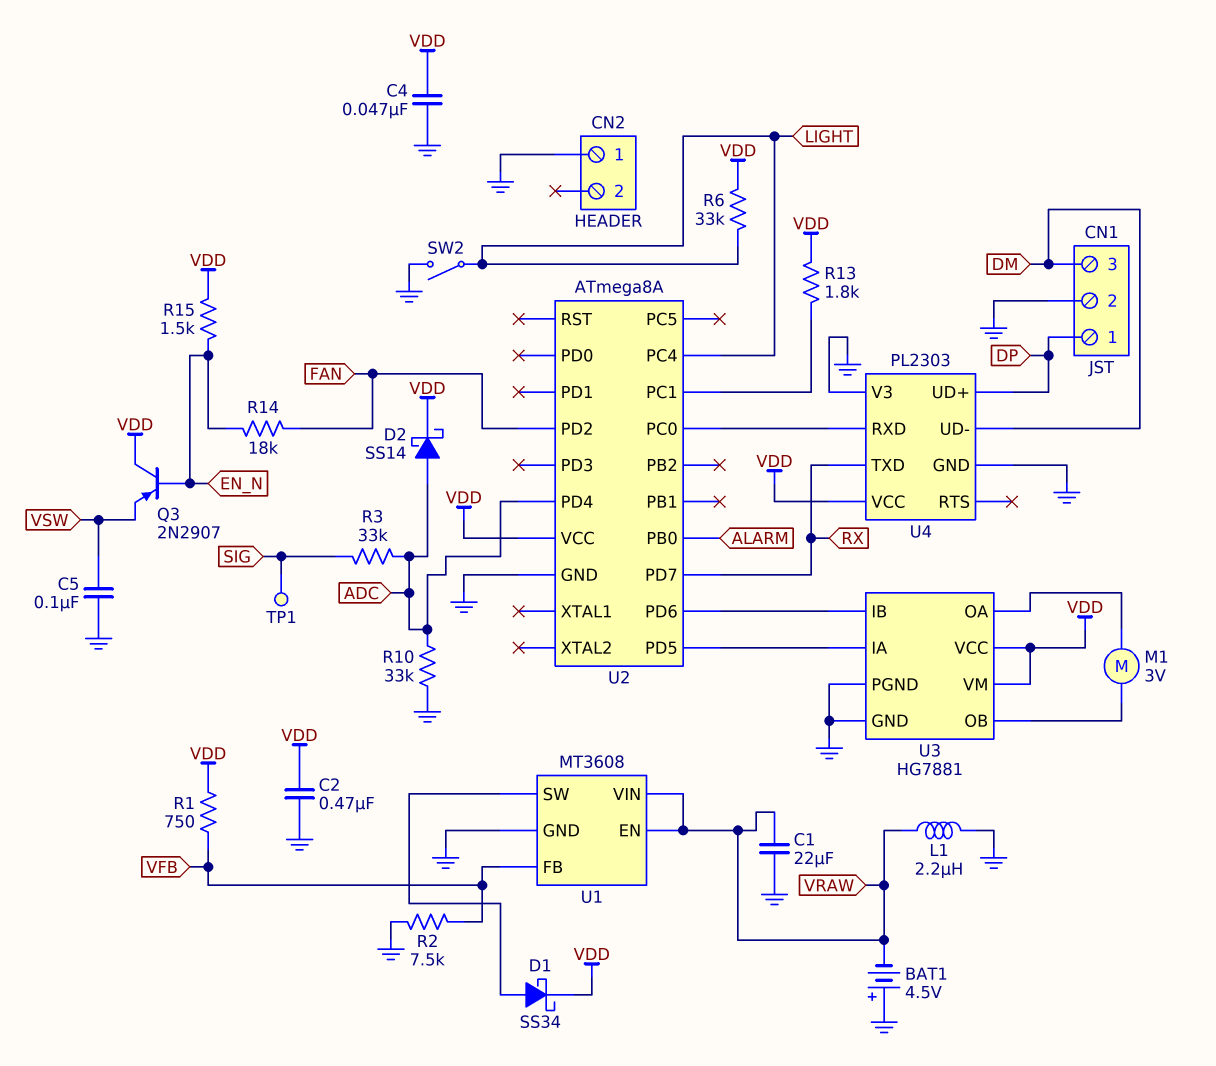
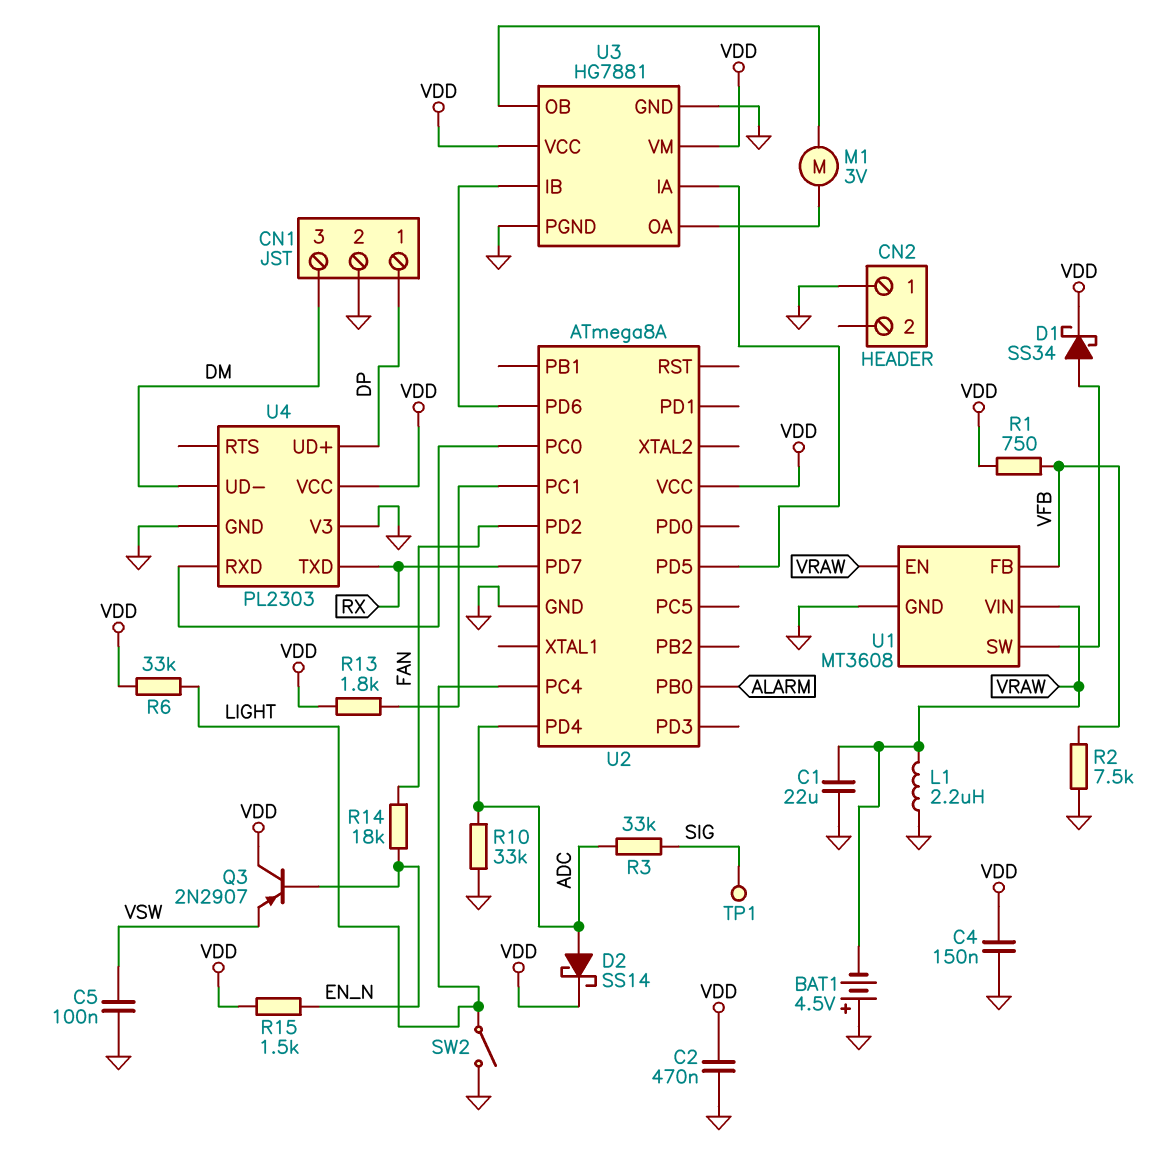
C4: 47nF (GND, VDD) -> 150nF (GND, VDD)

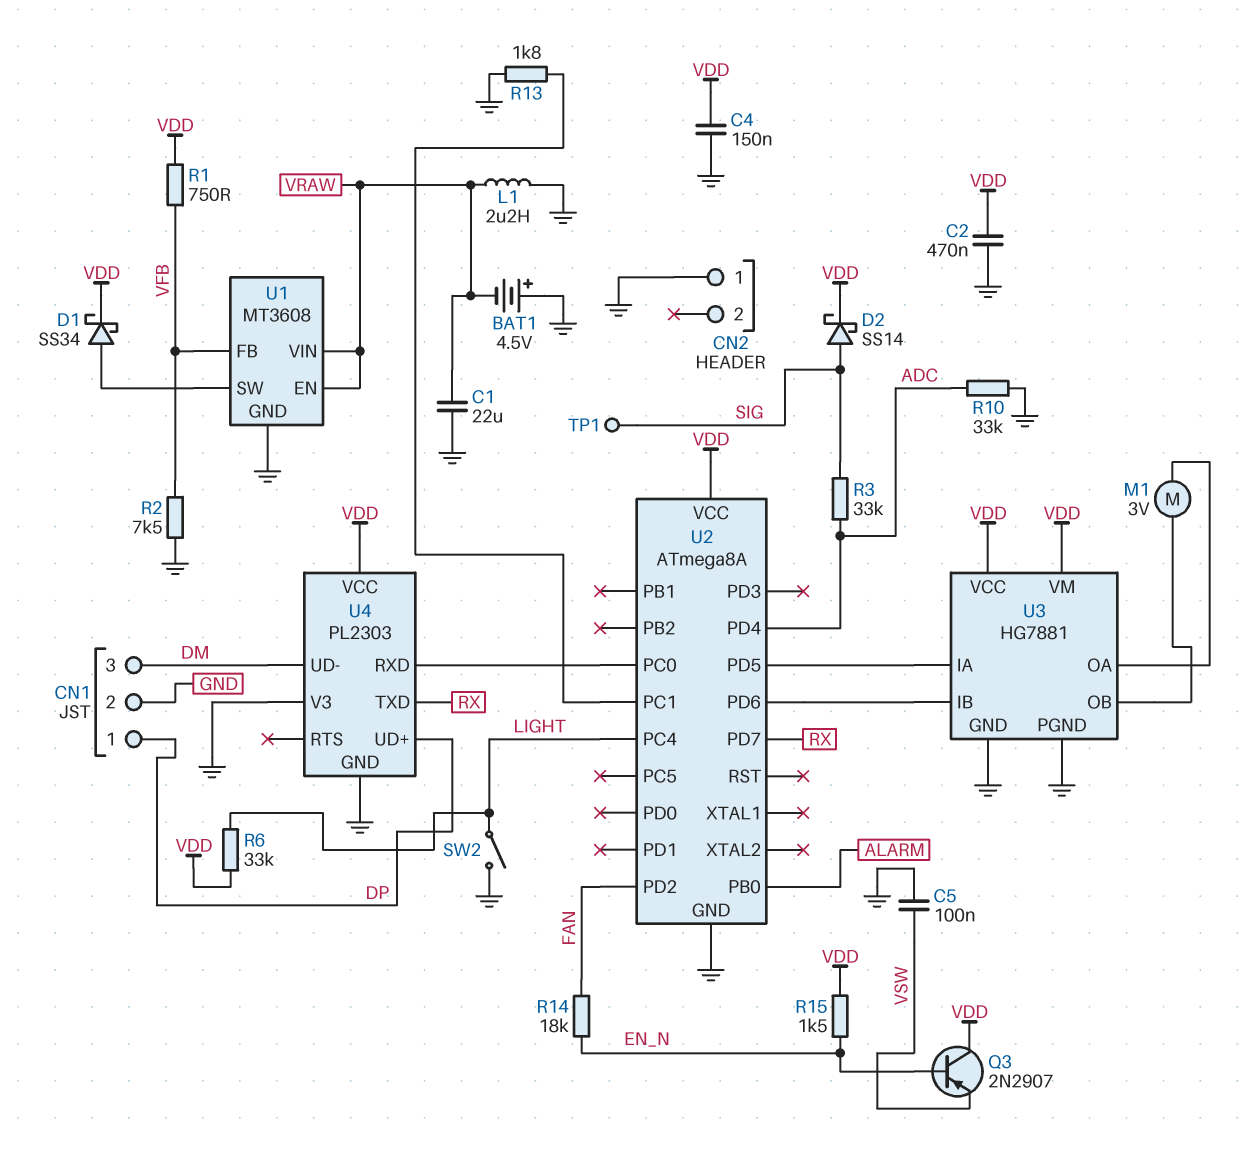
D2: schottky SS14 (A ADC, K VDD) -> schottky SS14 (A SIG, K VDD)
R13: 1.8k (U2/PC1, VDD) -> 1.8k (GND, U2/PC1)

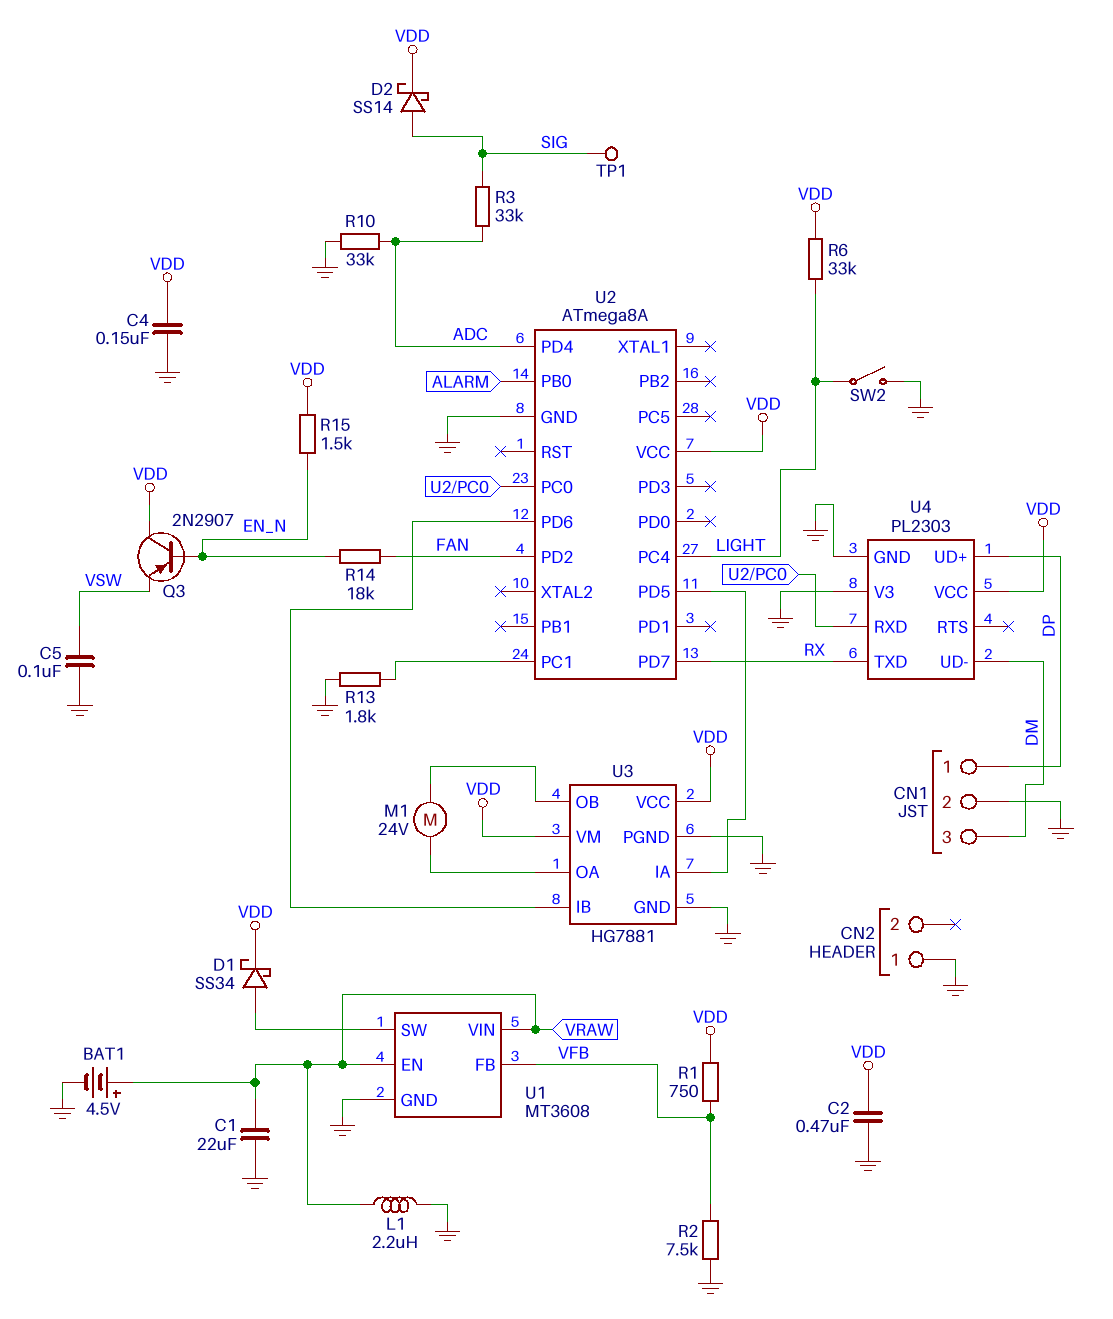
BAT1: 4.5V (plus GND, minus VRAW) -> 4.5V (plus VRAW, minus GND)
M1: motor 3V (U3/OA, U3/OB) -> motor 24V (U3/OA, U3/OB)

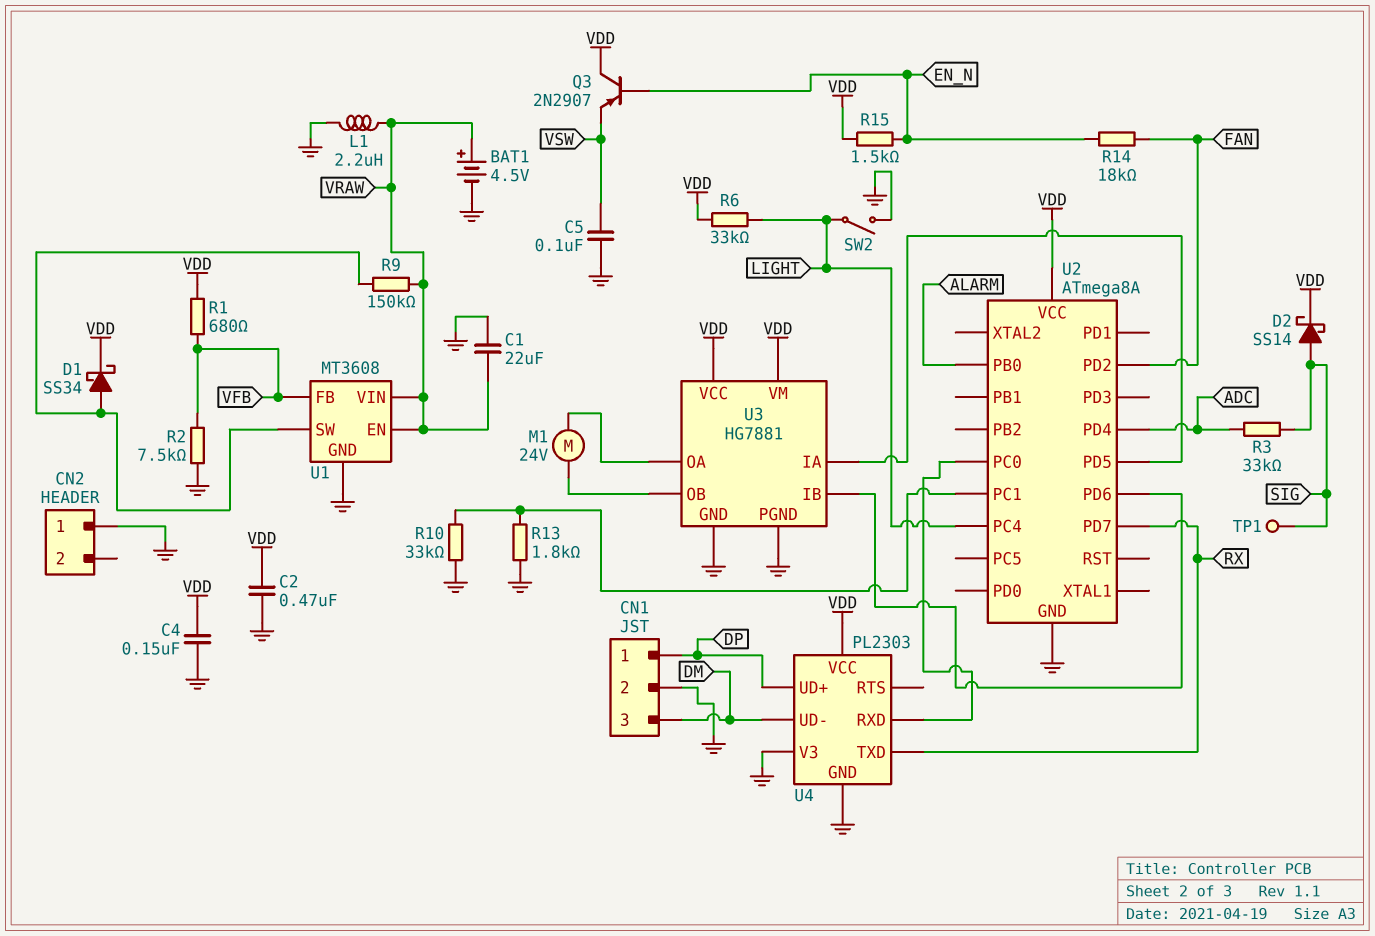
R1: 750 (VDD, VFB) -> 680 (VDD, VFB)
R9: none -> 150k (U1/SW, VRAW)
R10: 33k (ADC, GND) -> 33k (GND, U2/PC1)

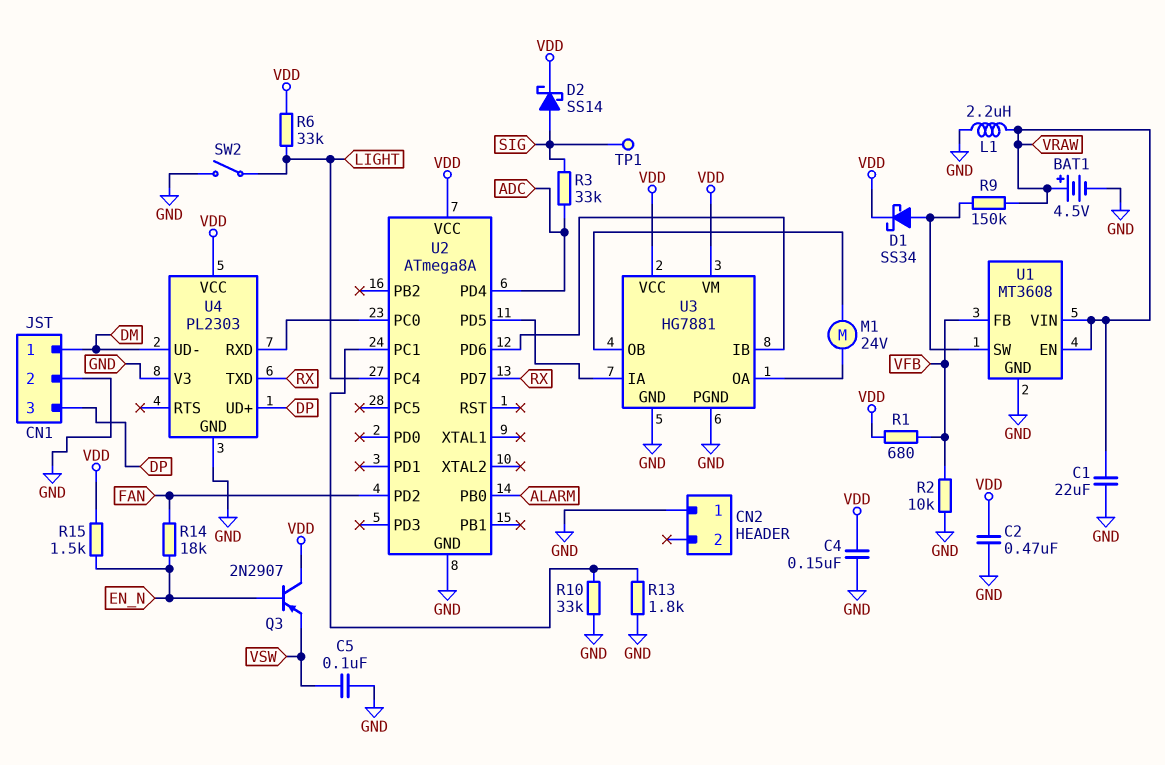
CN1 pin 1: DP -> DM
CN1 pin 3: DM -> DP
R2: 7.5k (GND, VFB) -> 10k (GND, VFB)

